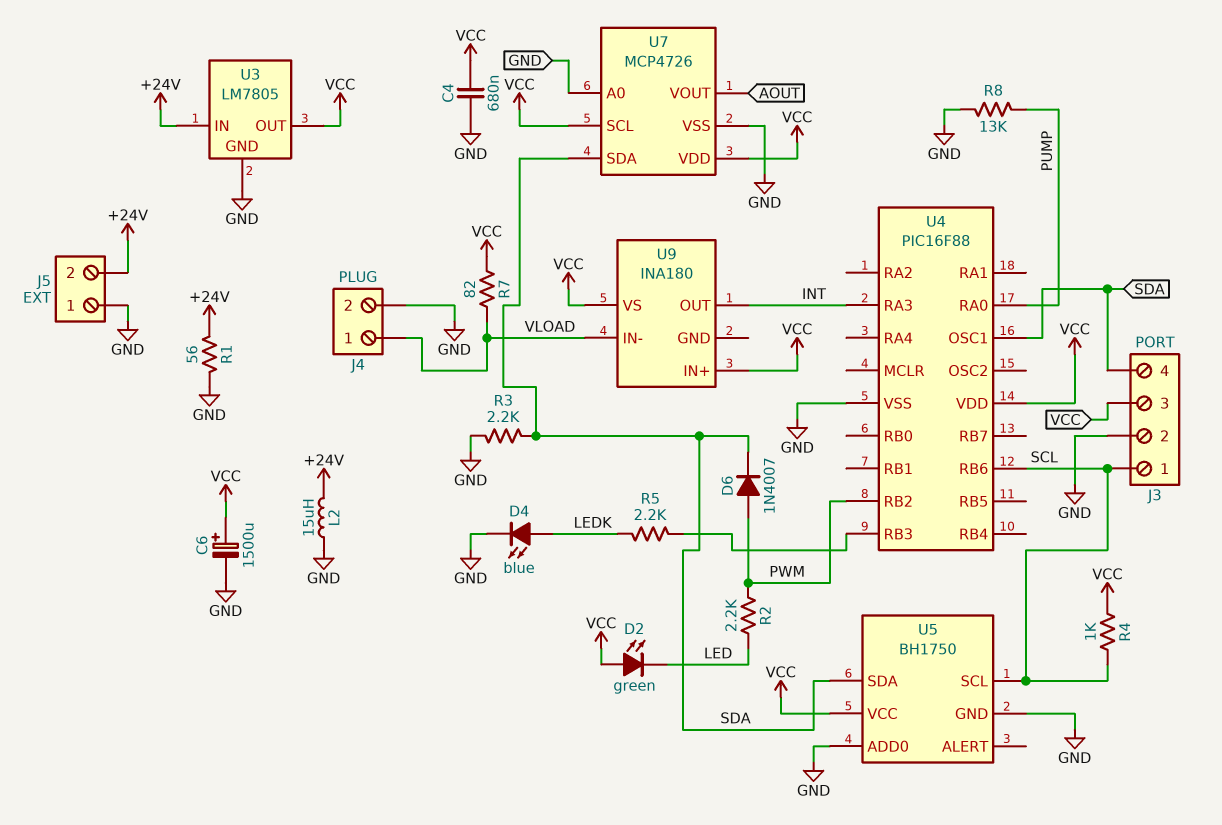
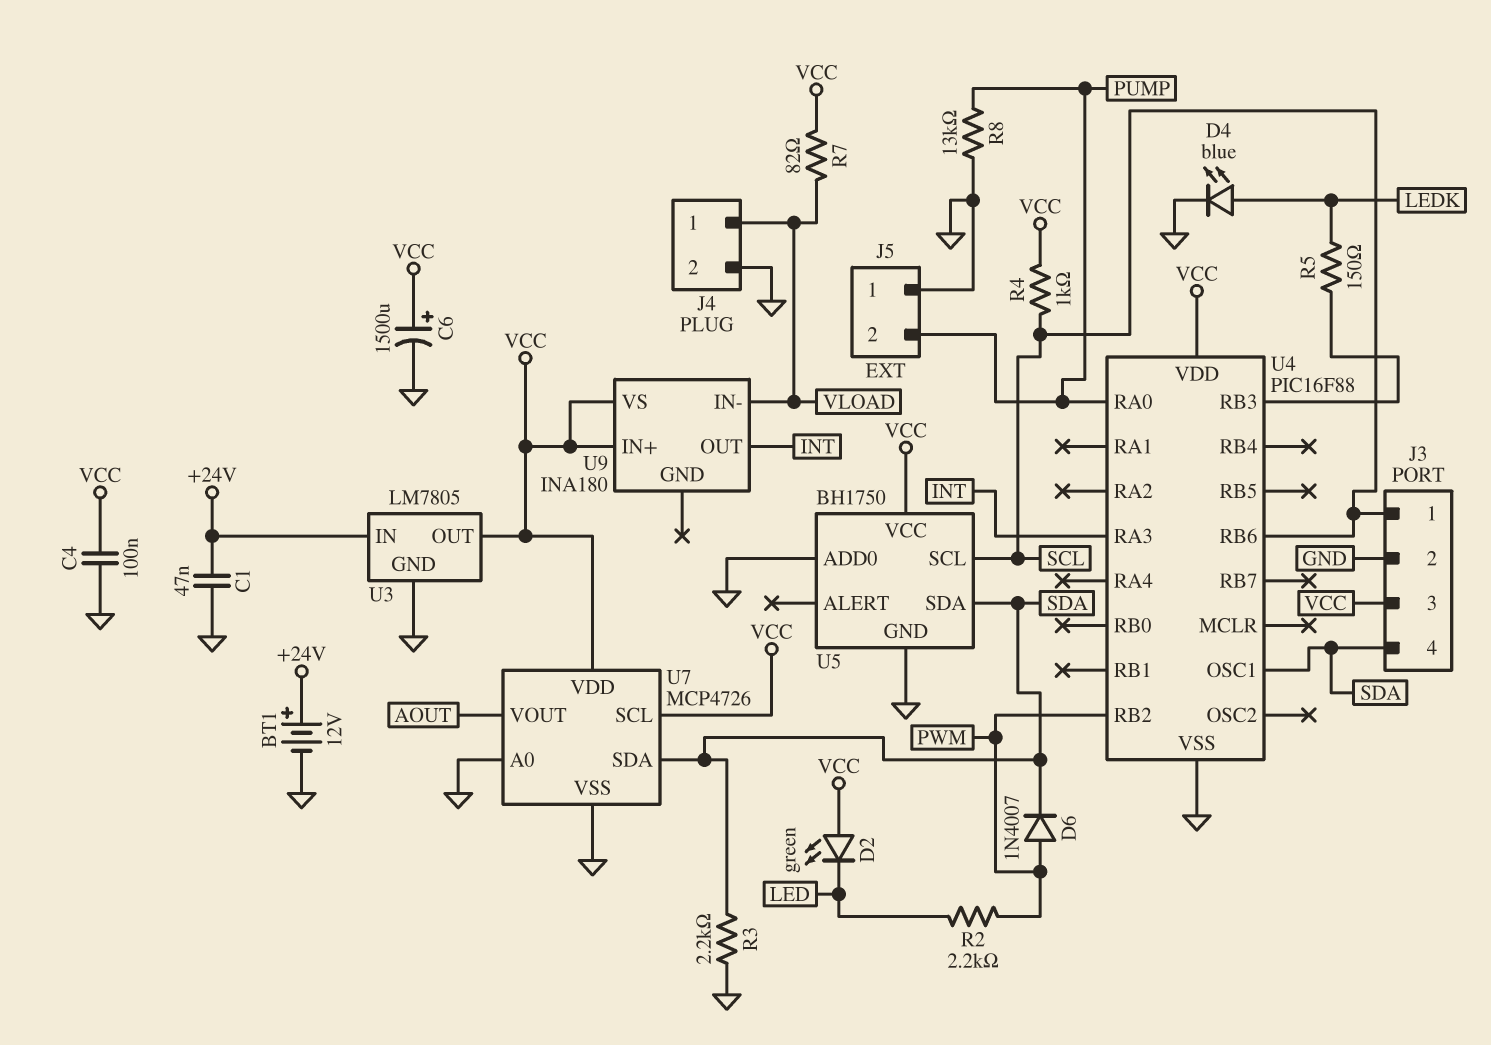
BT1: none -> 12V (plus +24V, minus GND)
C1: none -> 47nF (+24V, GND)
C4: 680nF (GND, VCC) -> 100nF (GND, VCC)
J5 pin 2: +24V -> PUMP
L2: 15uH (+24V, GND) -> none
R1: 56 (+24V, GND) -> none
R5: 2.2k (LEDK, U4/RB3) -> 150 (LEDK, U4/RB3)

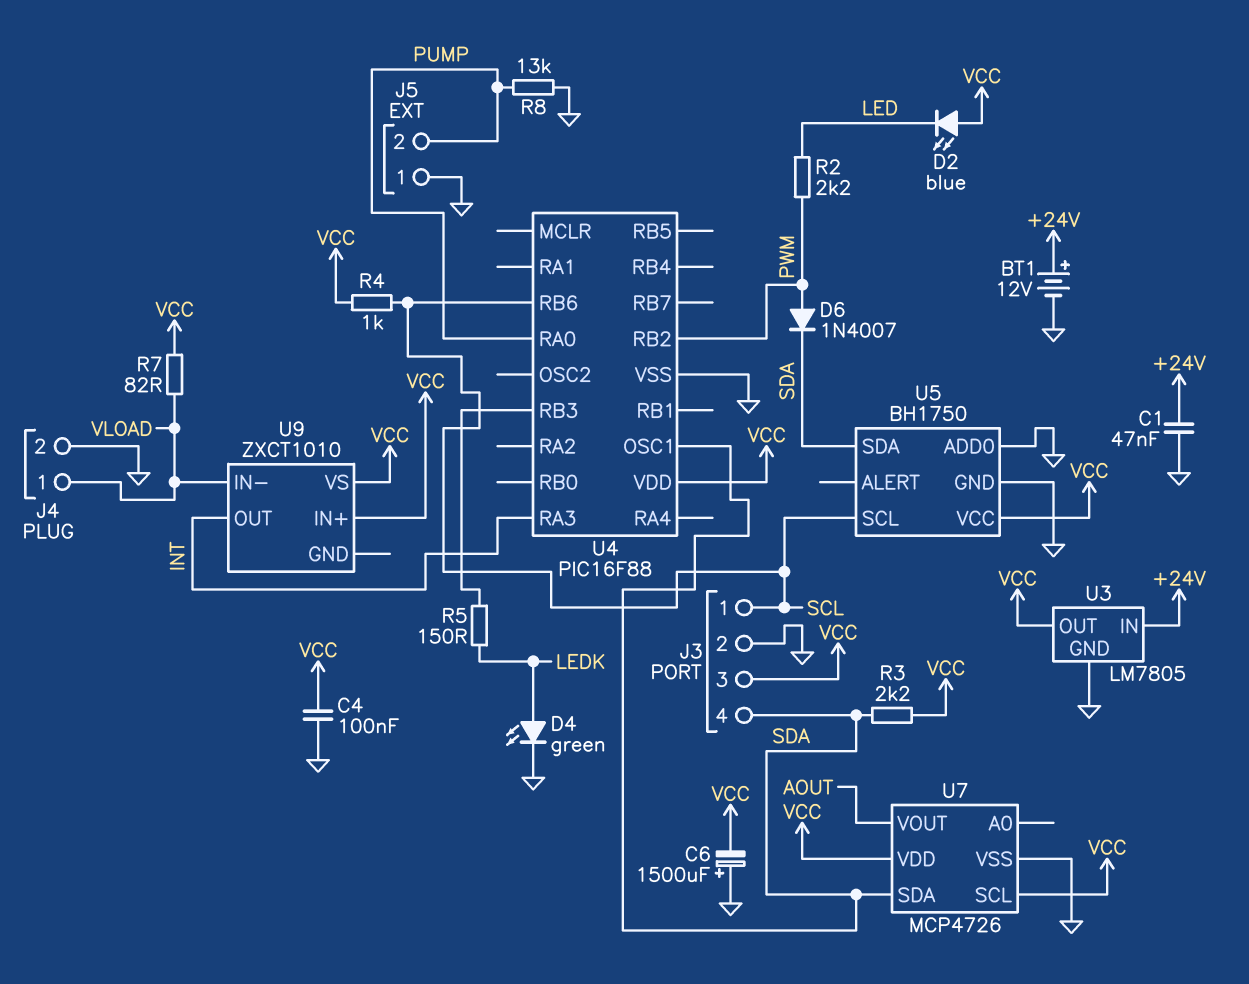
C6: 1500uF (plus VCC, minus GND) -> 1500uF (plus GND, minus VCC)
D2: LED green (A VCC, K LED) -> LED blue (A VCC, K LED)
D4: LED blue (A LEDK, K GND) -> LED green (A LEDK, K GND)
R3: 2.2k (GND, SDA) -> 2.2k (SDA, VCC)
U7 pin A0: GND -> none
U9: INA180 -> ZXCT1010

